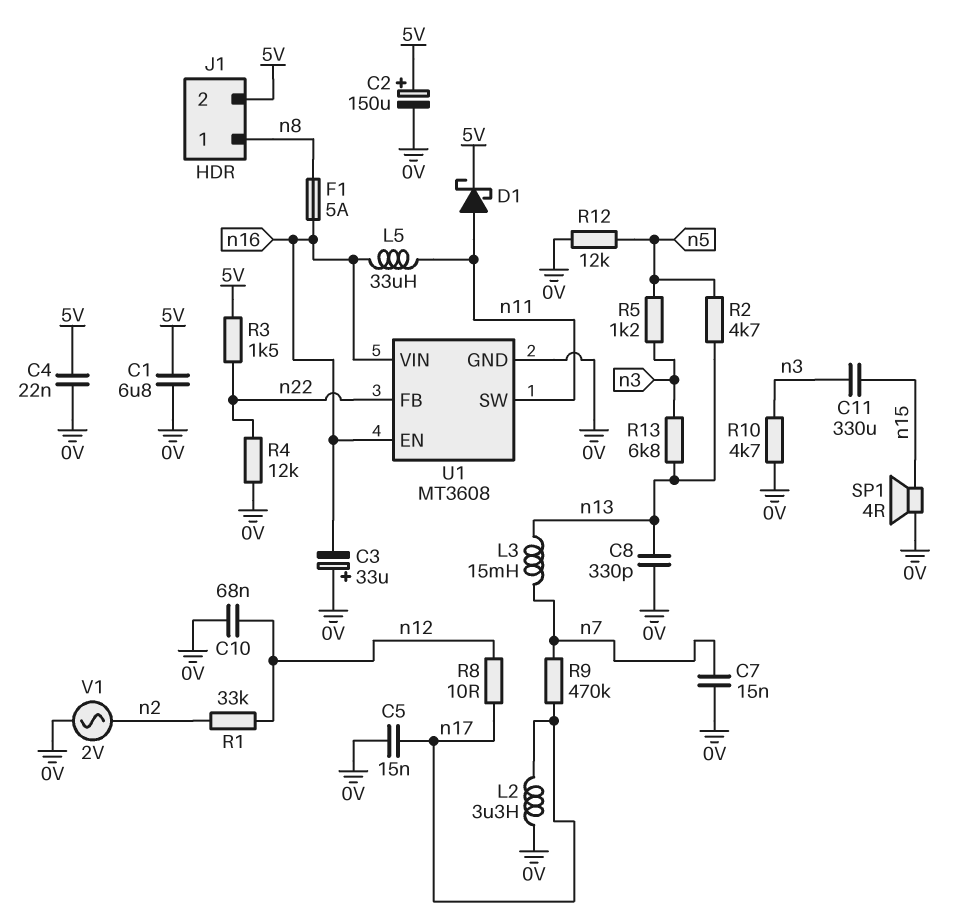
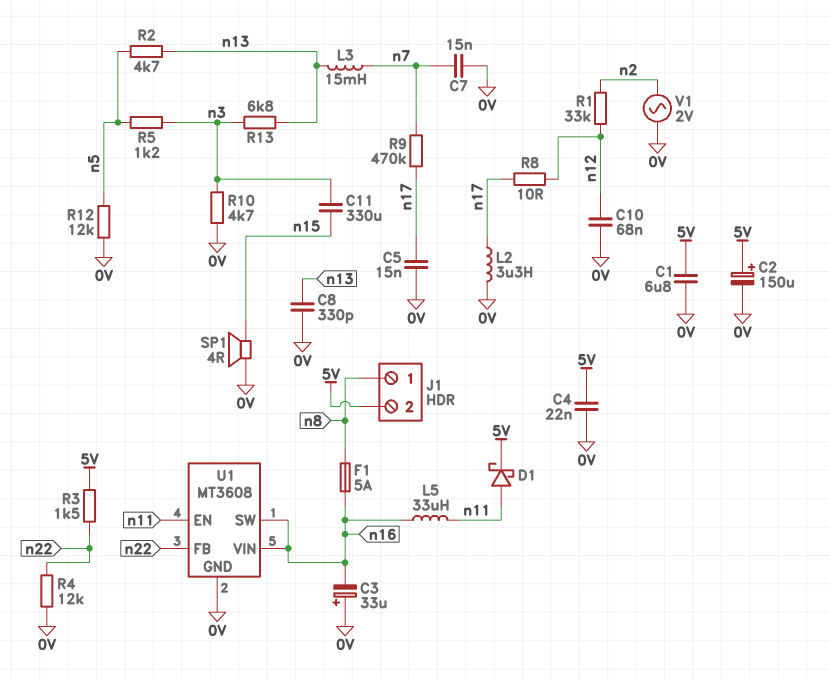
U1 pin EN: n16 -> n11
U1 pin SW: n11 -> n16

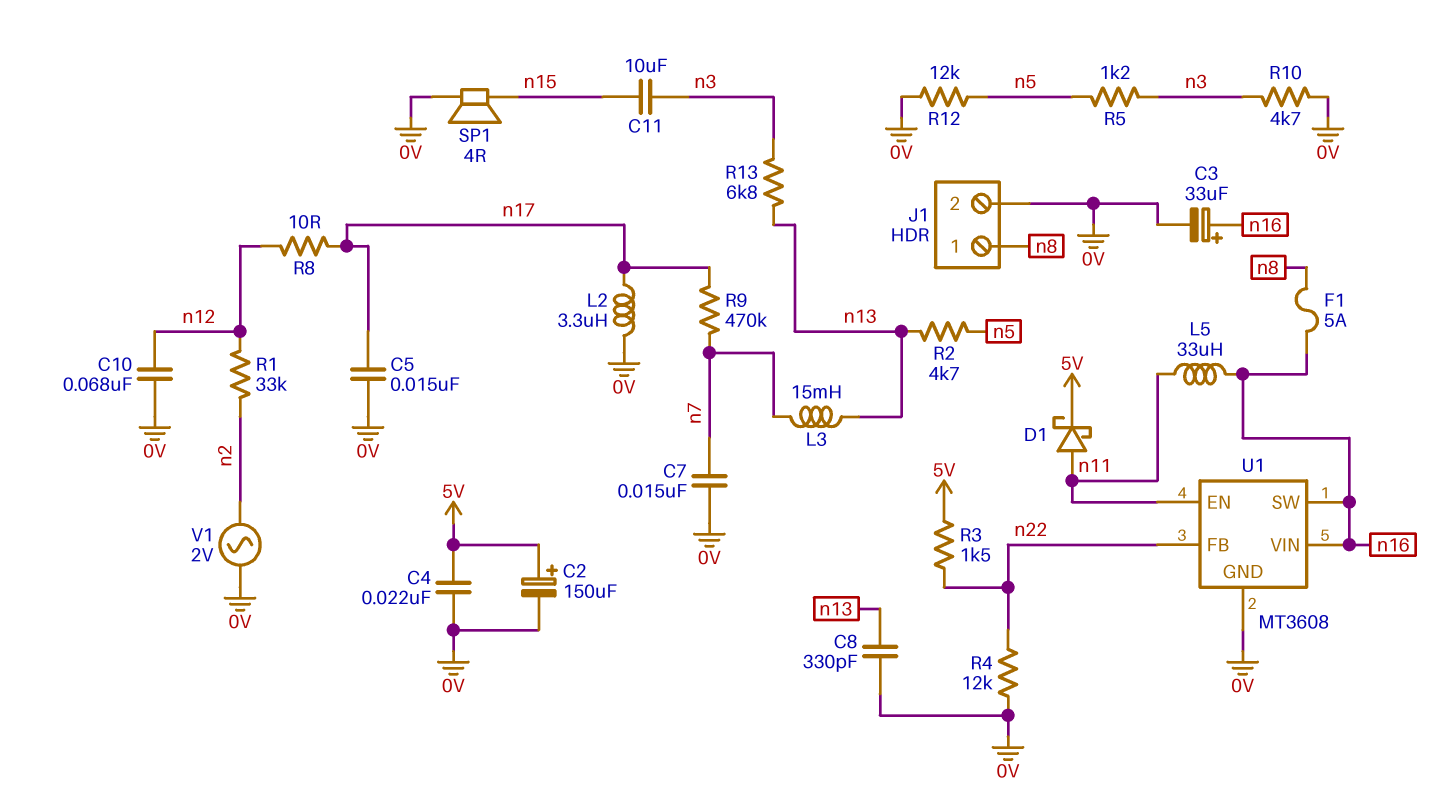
C1: 6.8uF (0V, 5V) -> none
C3: 33uF (plus 0V, minus n16) -> 33uF (plus n16, minus 0V)
C11: 330uF (n3, n15) -> 10uF (n3, n15)
J1 pin 2: 5V -> 0V

